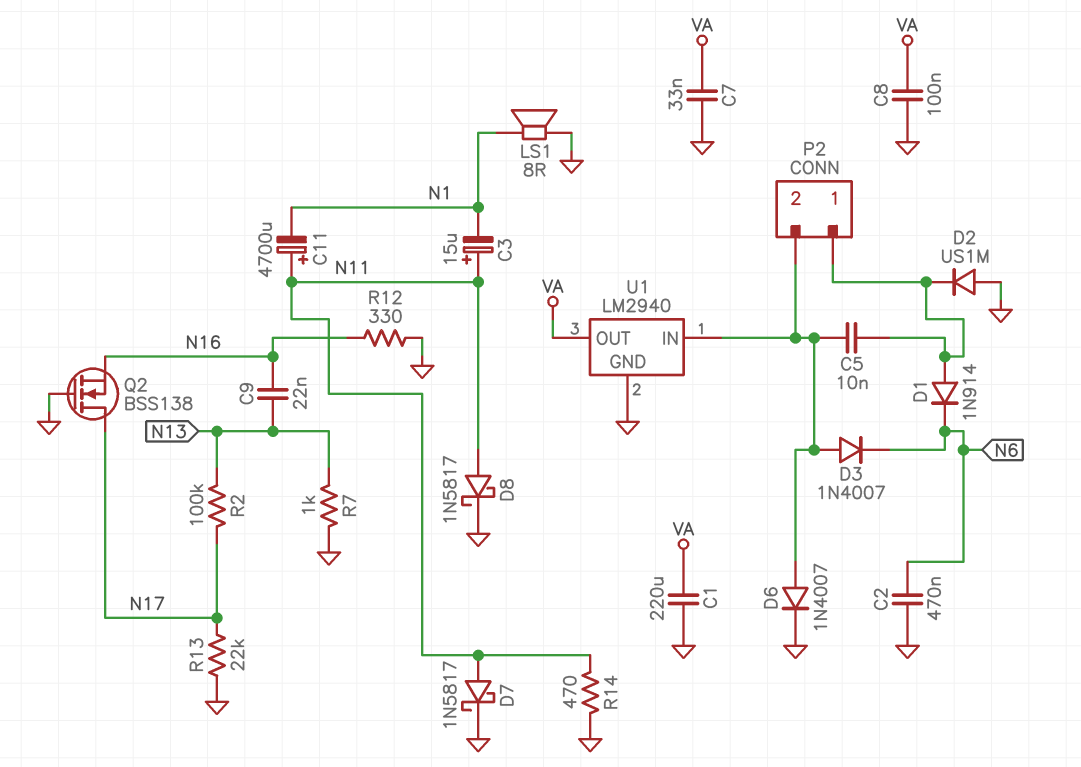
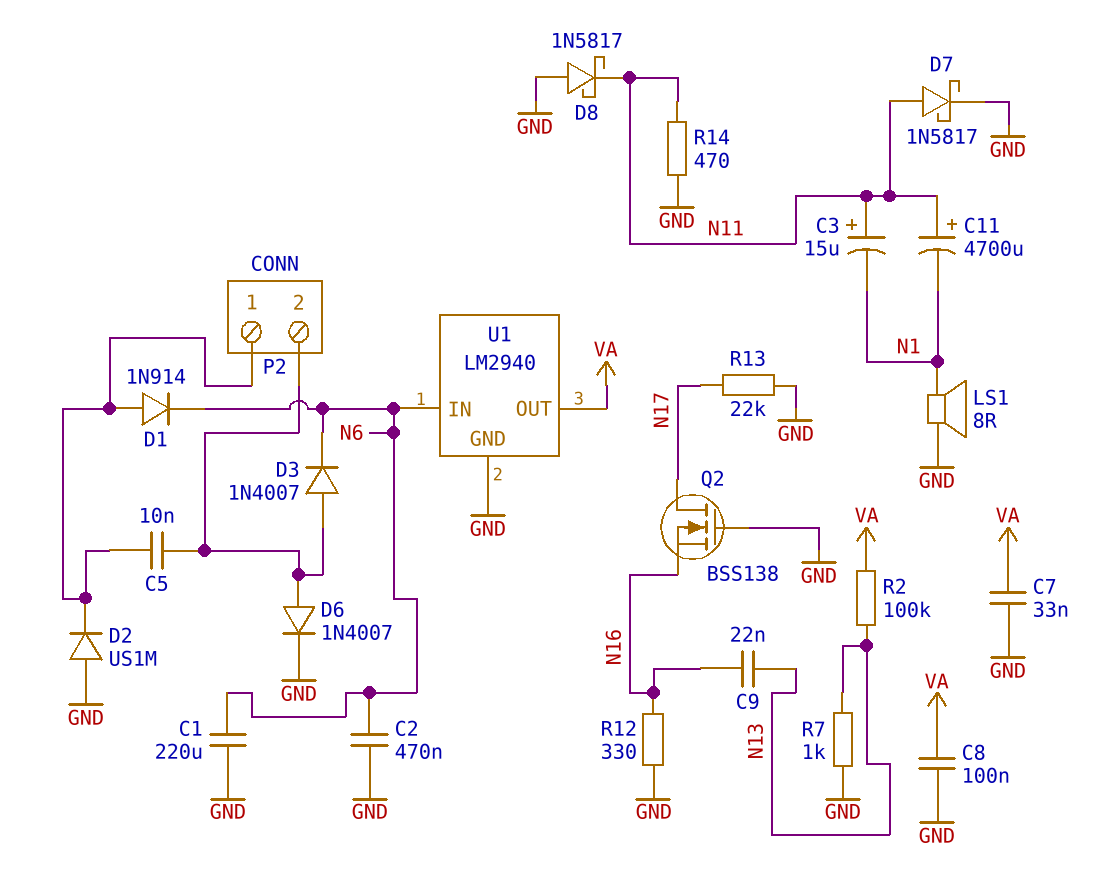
C1: 220uF (GND, VA) -> 220uF (GND, N6)
D8: schottky 1N5817 (A N11, K GND) -> schottky 1N5817 (A GND, K N11)
R2: 100k (N13, N17) -> 100k (N13, VA)
U1 pin IN: P2/2 -> N6

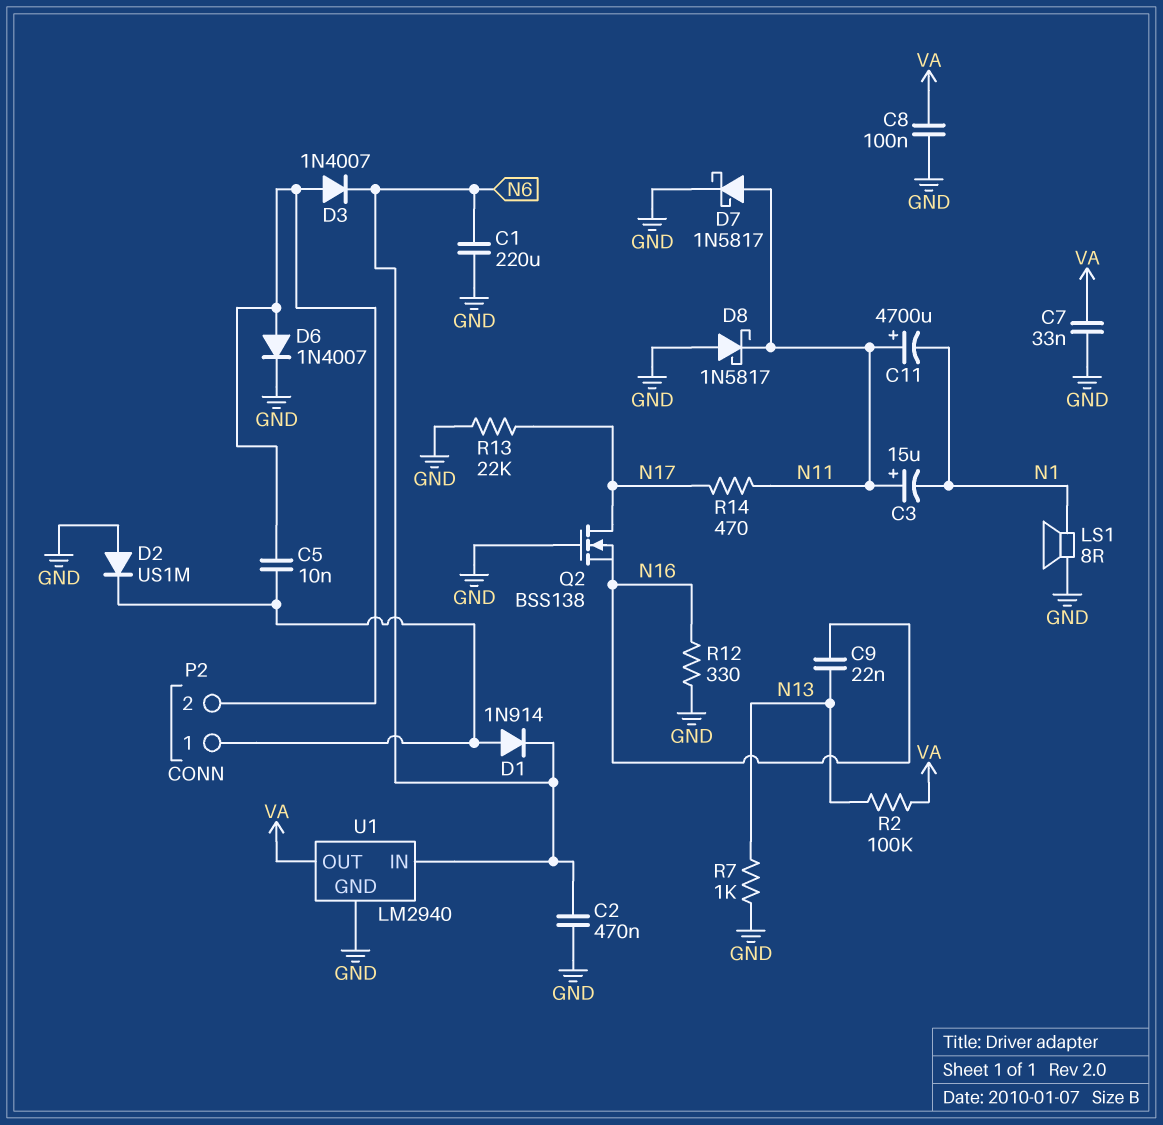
R14: 470 (GND, N11) -> 470 (N11, N17)

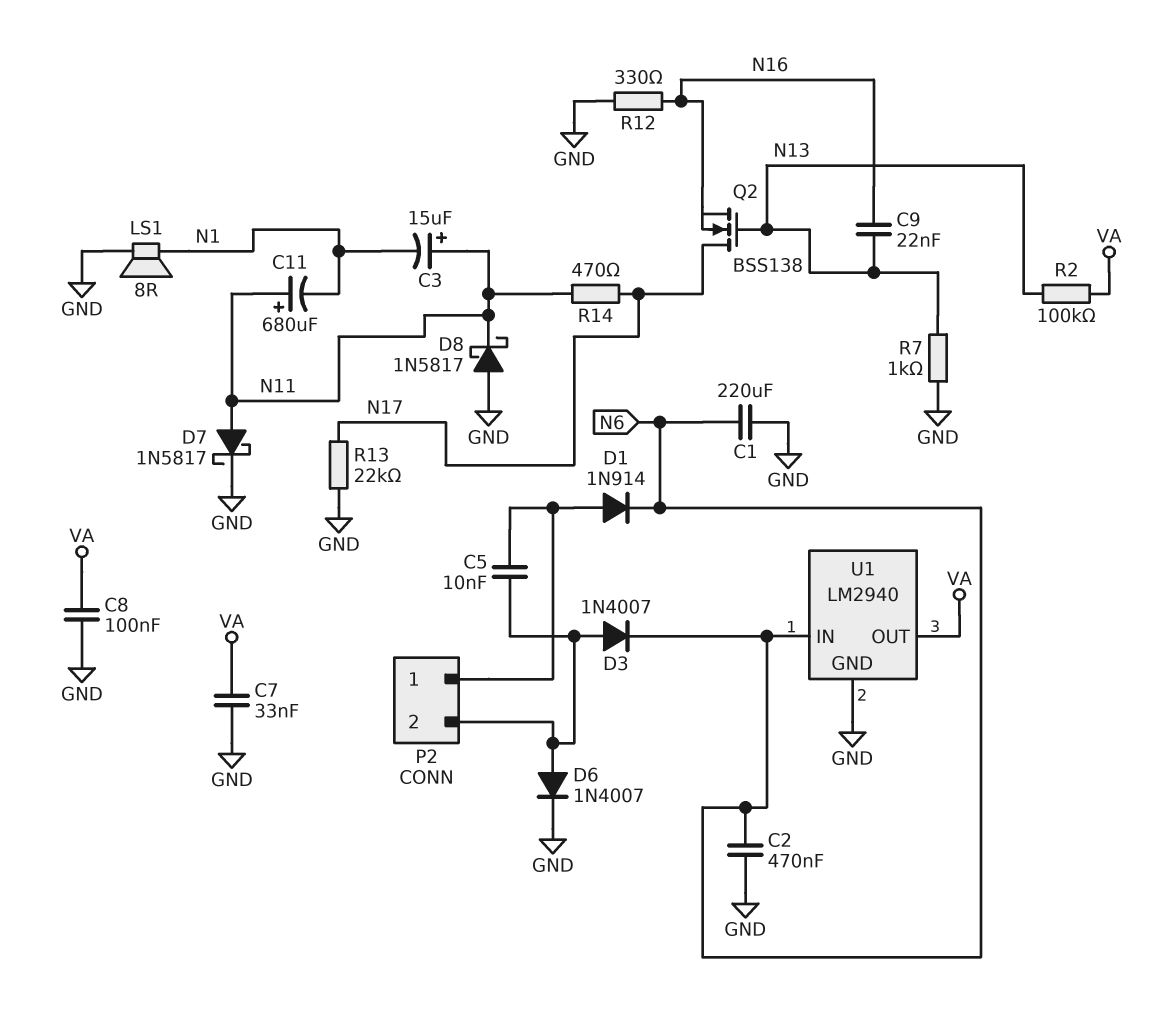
C11: 4700uF (plus N11, minus N1) -> 680uF (plus N11, minus N1)
D2: diode US1M (A GND, K P2/1) -> none
Q2: NMOS BSS138 (G GND, D N17, S N16) -> NMOS BSS138 (G N13, D N17, S N16)

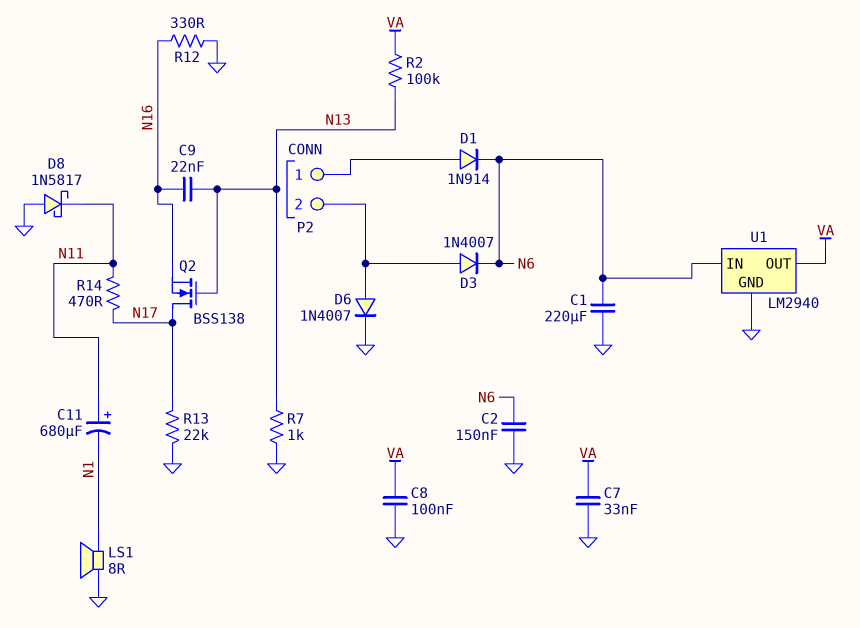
C2: 470nF (GND, N6) -> 150nF (GND, N6)
C3: 15uF (plus N11, minus N1) -> none
C5: 10nF (P2/1, P2/2) -> none
D7: schottky 1N5817 (A N11, K GND) -> none

